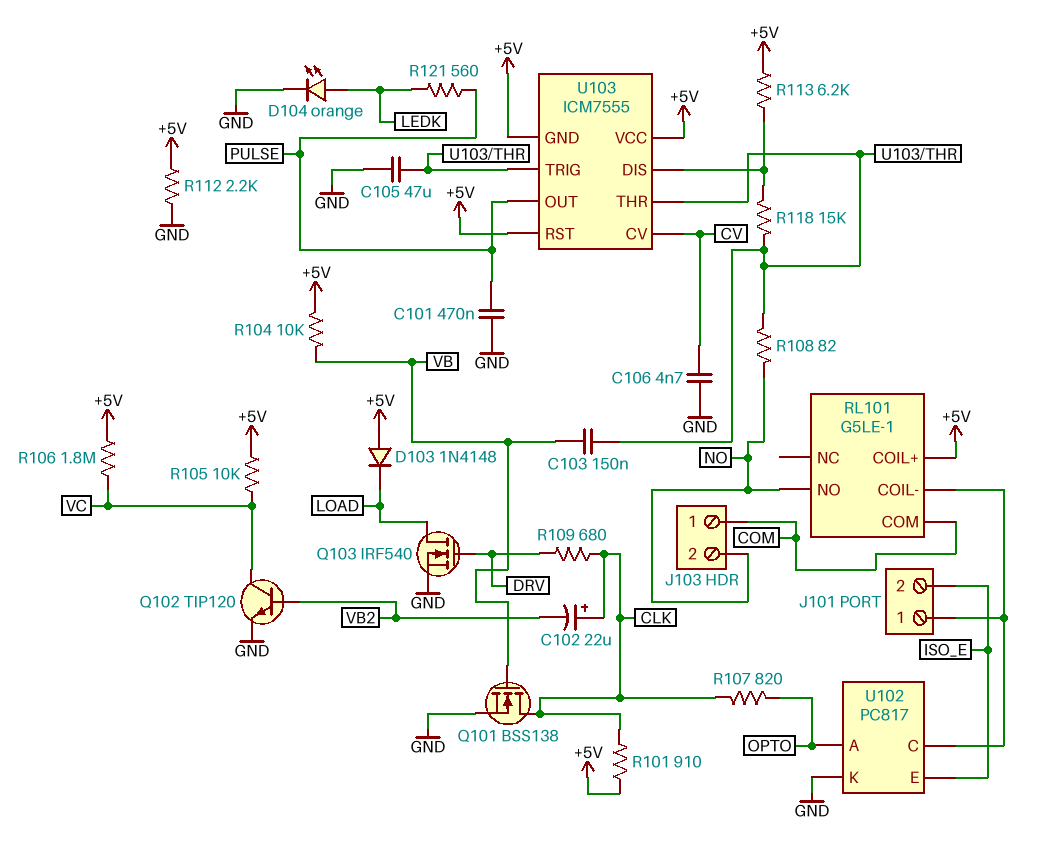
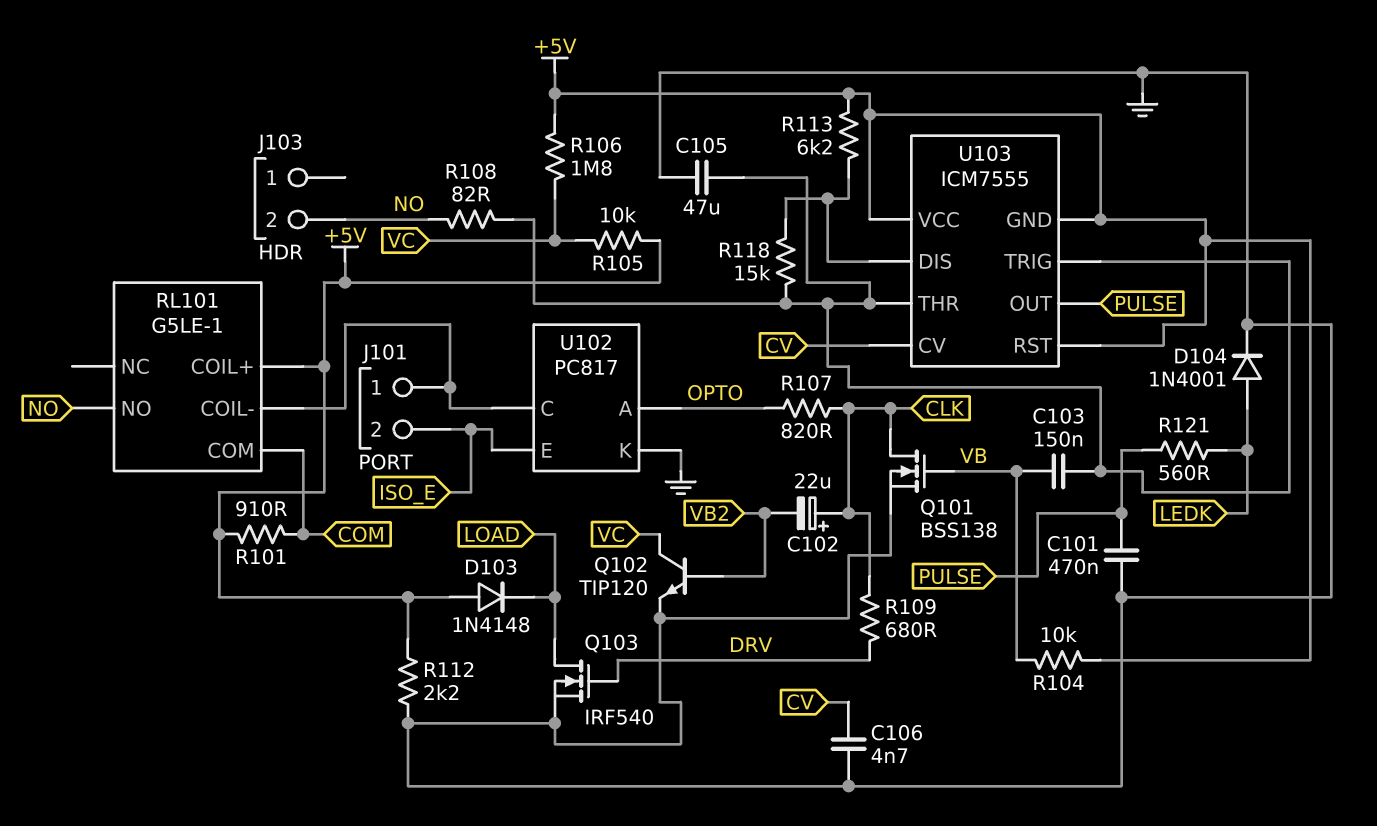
D104: LED orange (A LEDK, K GND) -> diode 1N4001 (A LEDK, K GND)
J103 pin 1: COM -> none
R101: 910 (+5V, CLK) -> 910 (+5V, COM)

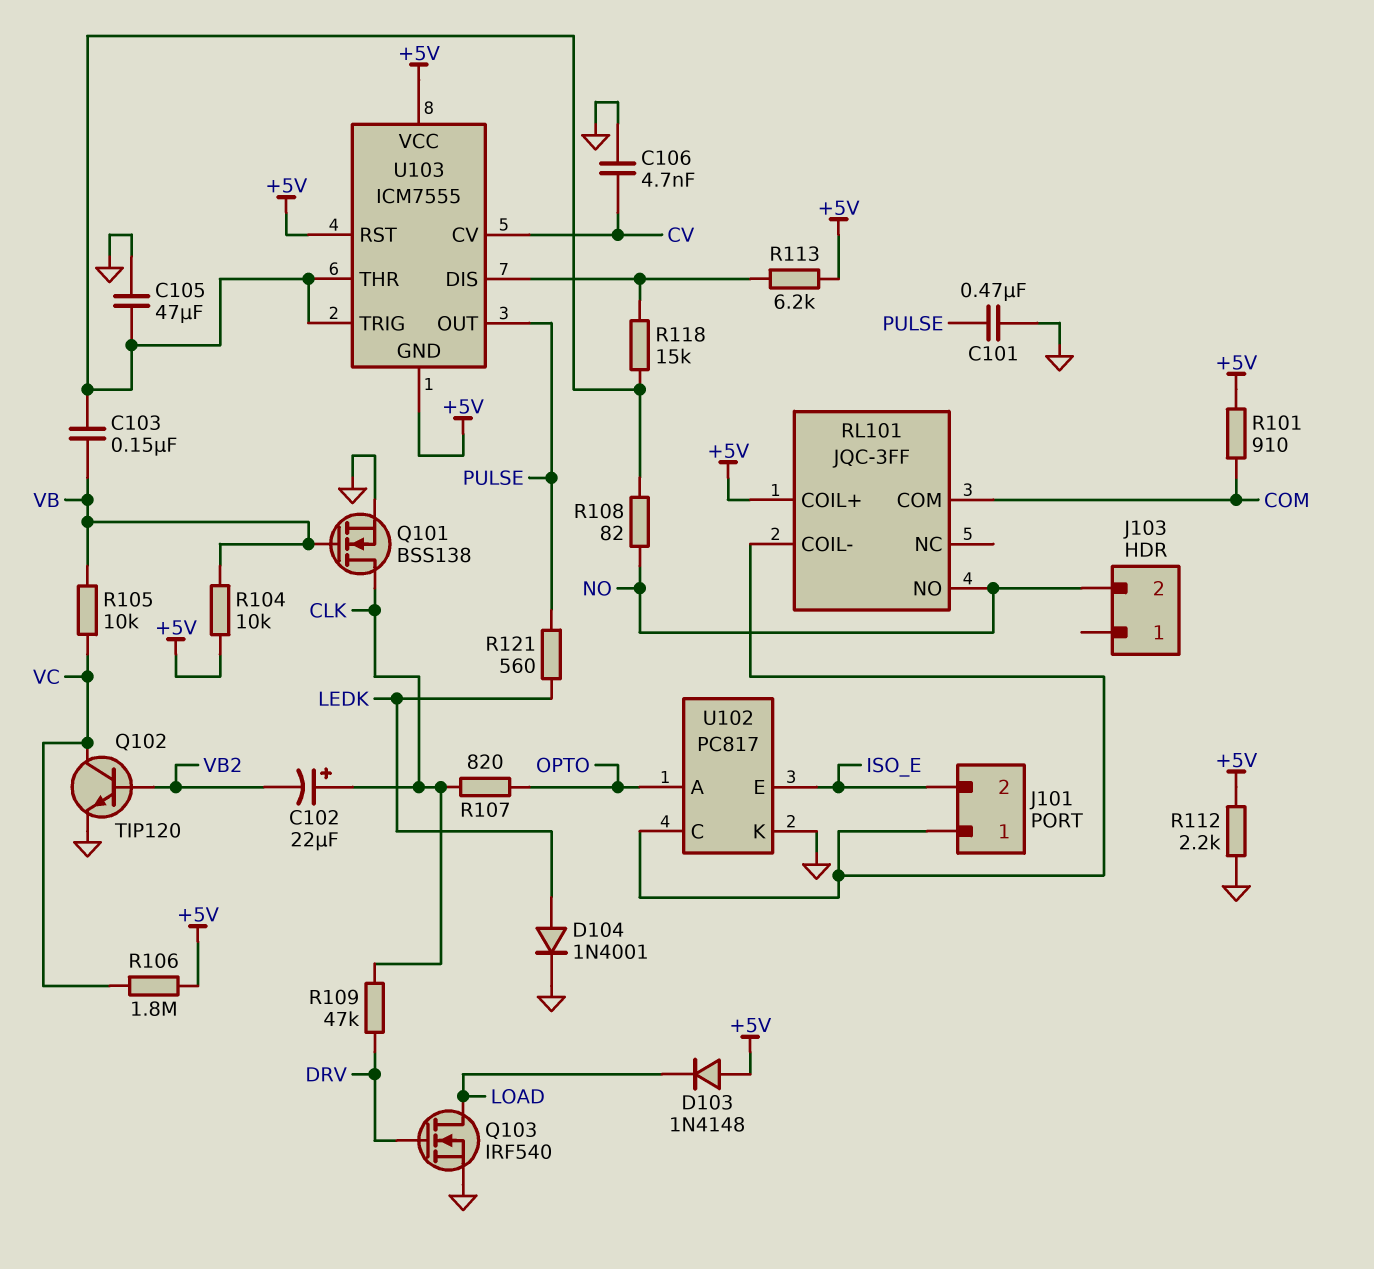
R105: 10k (+5V, VC) -> 10k (VB, VC)
R109: 680 (CLK, DRV) -> 47k (CLK, DRV)
RL101: G5LE-1 -> JQC-3FF

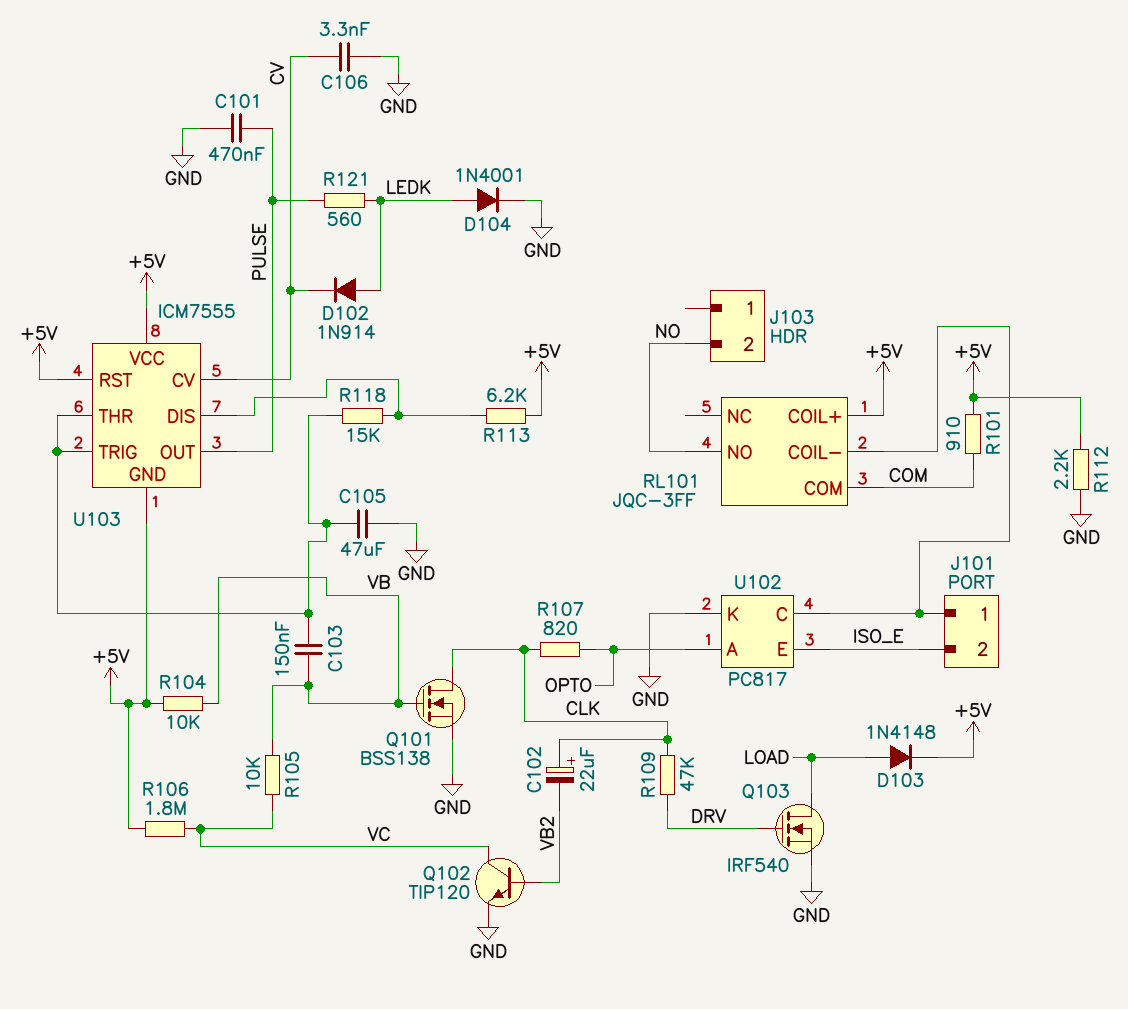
C106: 4.7nF (CV, GND) -> 3.3nF (CV, GND)
D102: none -> diode 1N914 (A LEDK, K CV)
D103: diode 1N4148 (A +5V, K LOAD) -> diode 1N4148 (A LOAD, K +5V)
R108: 82 (NO, U103/THR) -> none

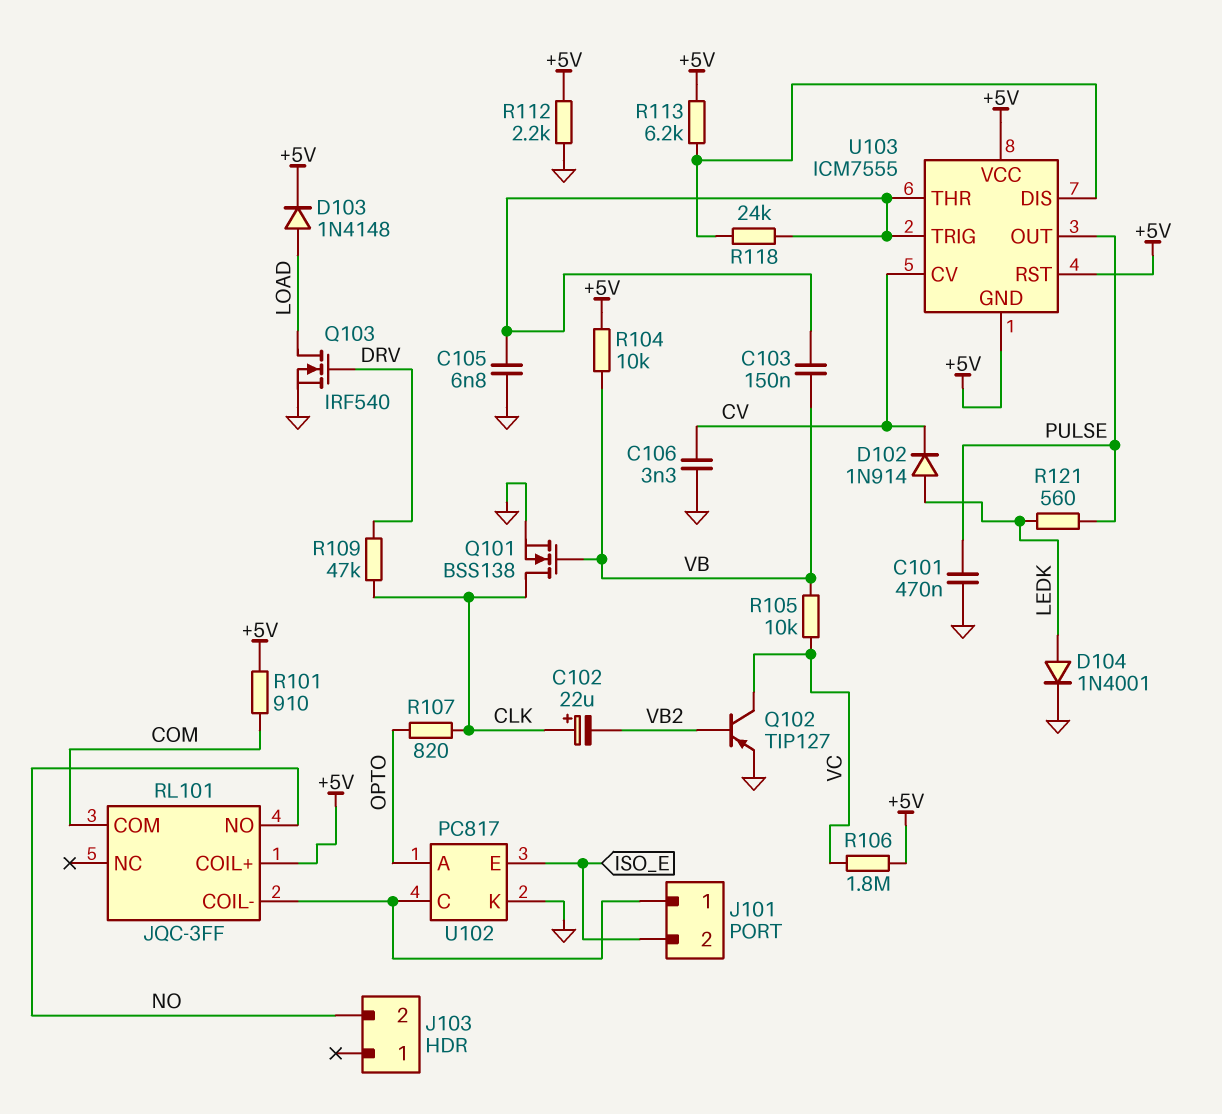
C105: 47uF (GND, U103/THR) -> 6.8nF (GND, U103/THR)
Q102: NPN TIP120 (B VB2, C VC, E GND) -> PNP TIP127 (B VB2, C VC, E GND)
R118: 15k (U103/DIS, U103/THR) -> 24k (U103/DIS, U103/THR)

